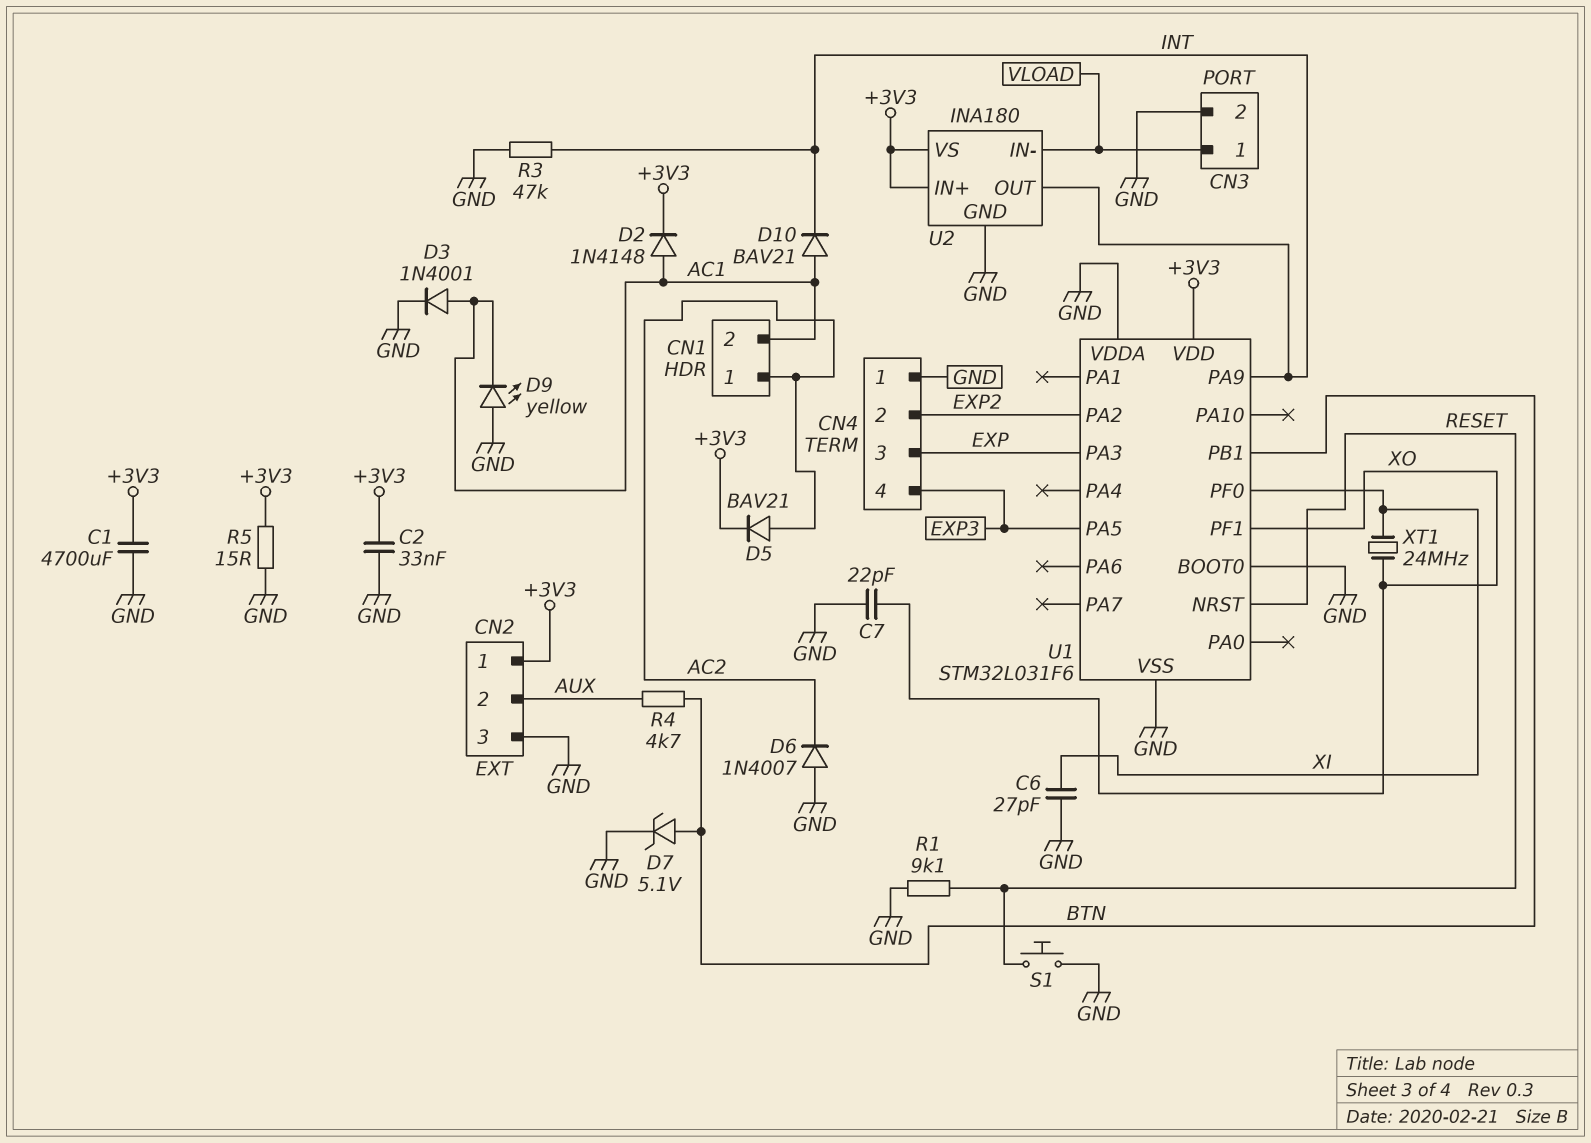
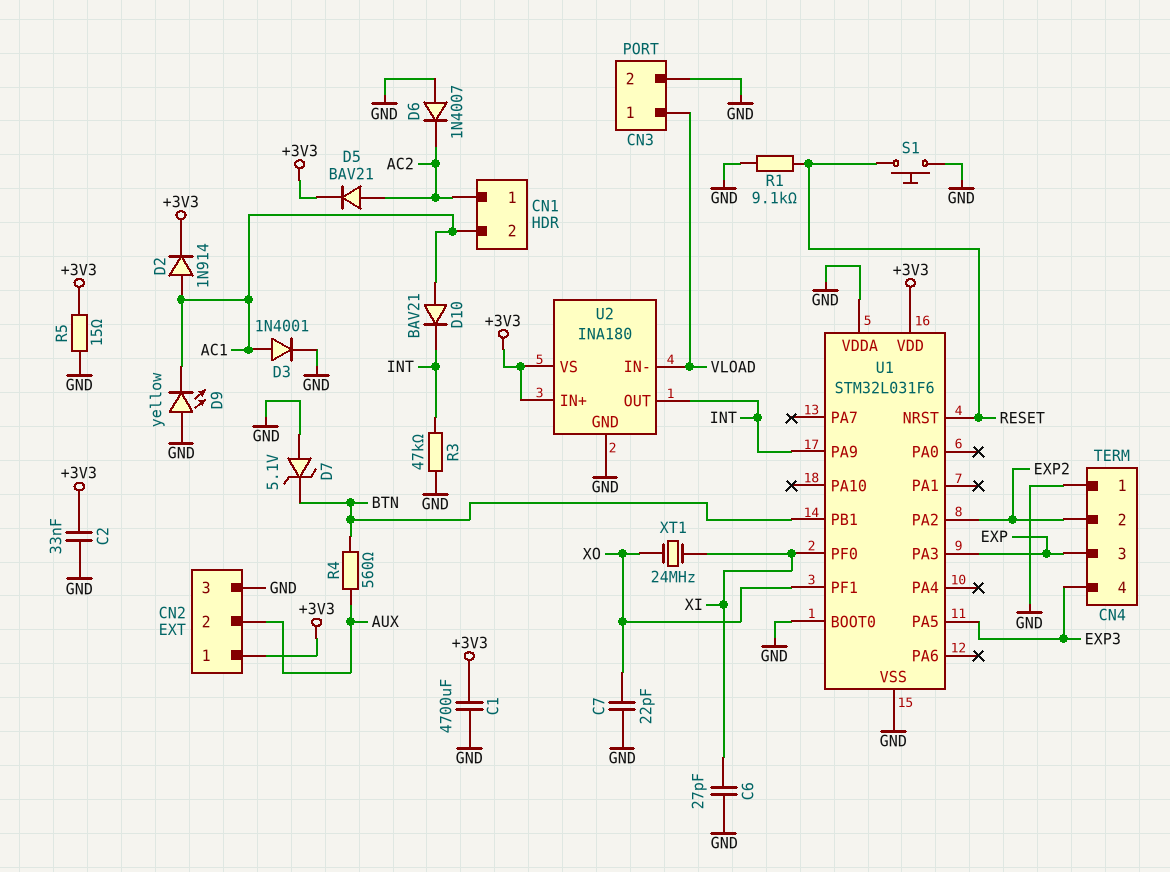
D2: diode 1N4148 (A AC1, K +3V3) -> diode 1N914 (A AC1, K +3V3)
D7: zener 5.1V (A BTN, K GND) -> zener 5.1V (A GND, K BTN)
R4: 4.7k (AUX, BTN) -> 560 (AUX, BTN)

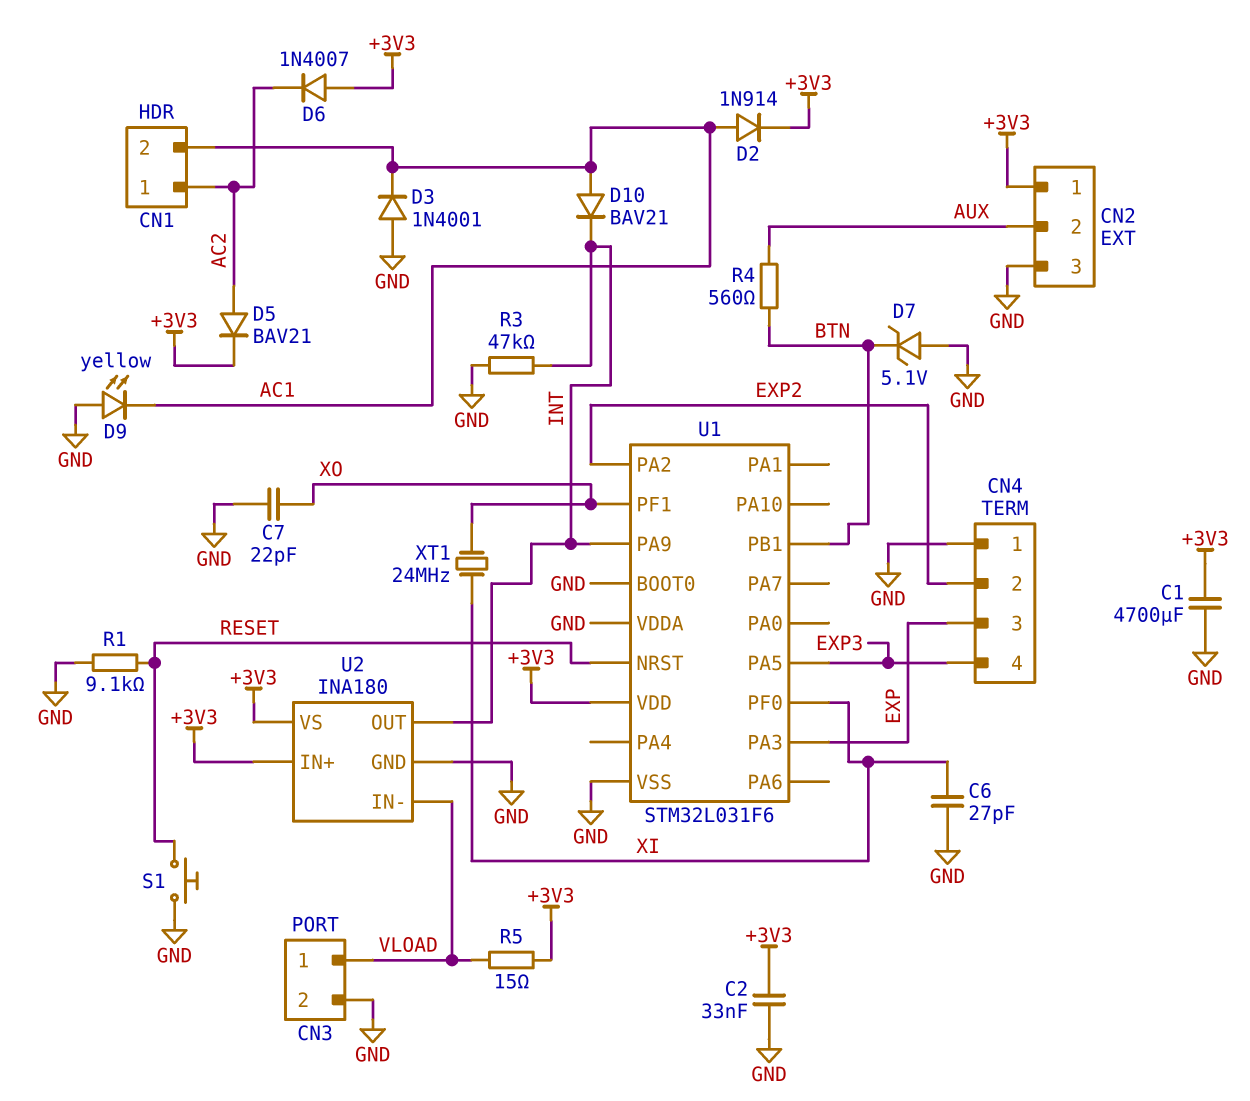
D3: diode 1N4001 (A AC1, K GND) -> diode 1N4001 (A GND, K AC1)
D6: diode 1N4007 (A GND, K AC2) -> diode 1N4007 (A +3V3, K AC2)
R5: 15 (+3V3, GND) -> 15 (+3V3, VLOAD)

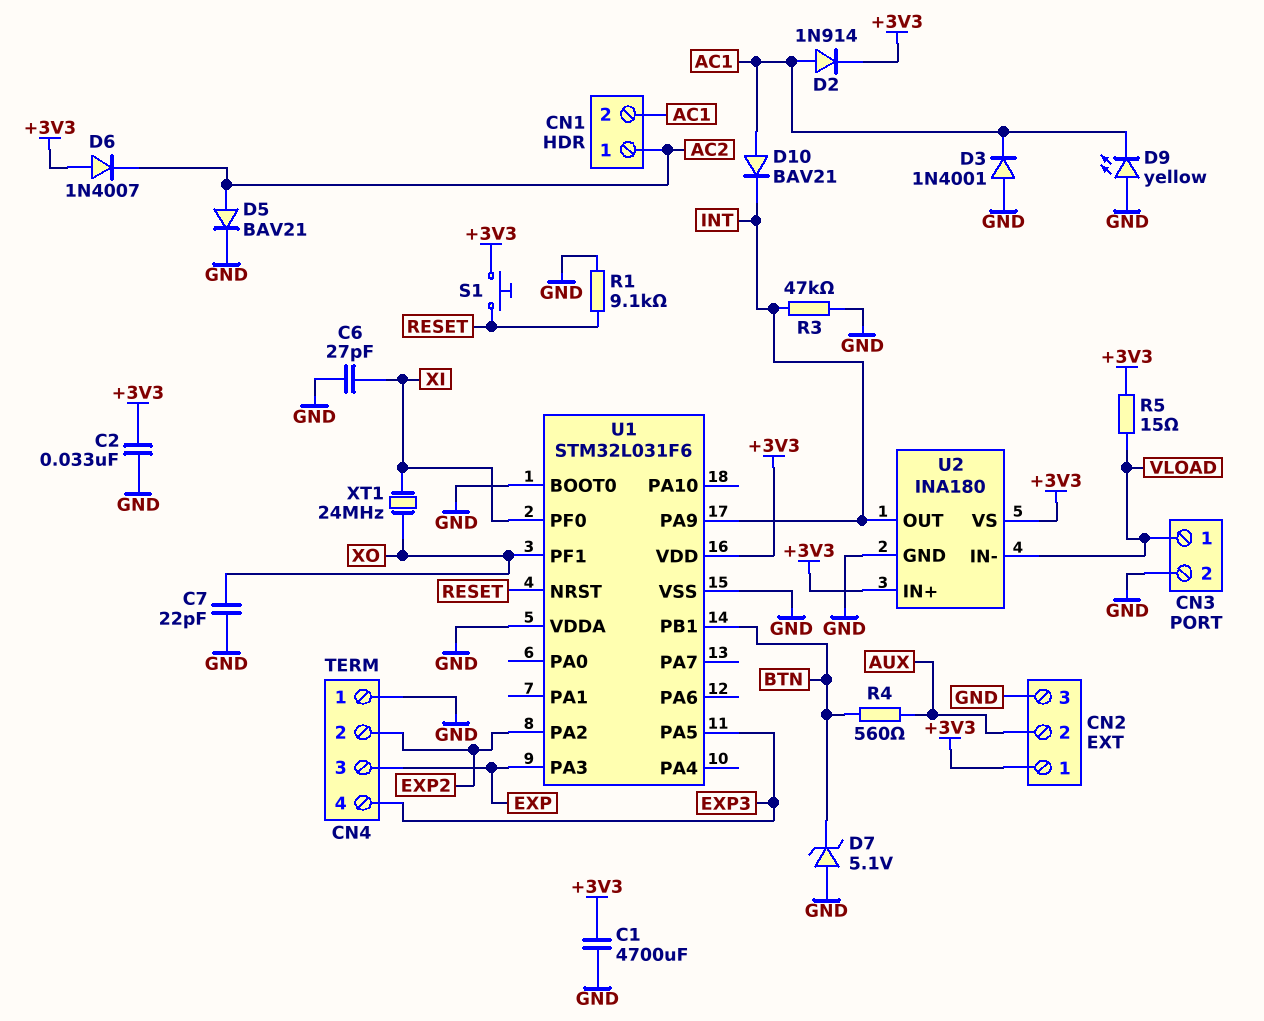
D5: diode BAV21 (A AC2, K +3V3) -> diode BAV21 (A AC2, K GND)
S1: button (GND, RESET) -> button (+3V3, RESET)

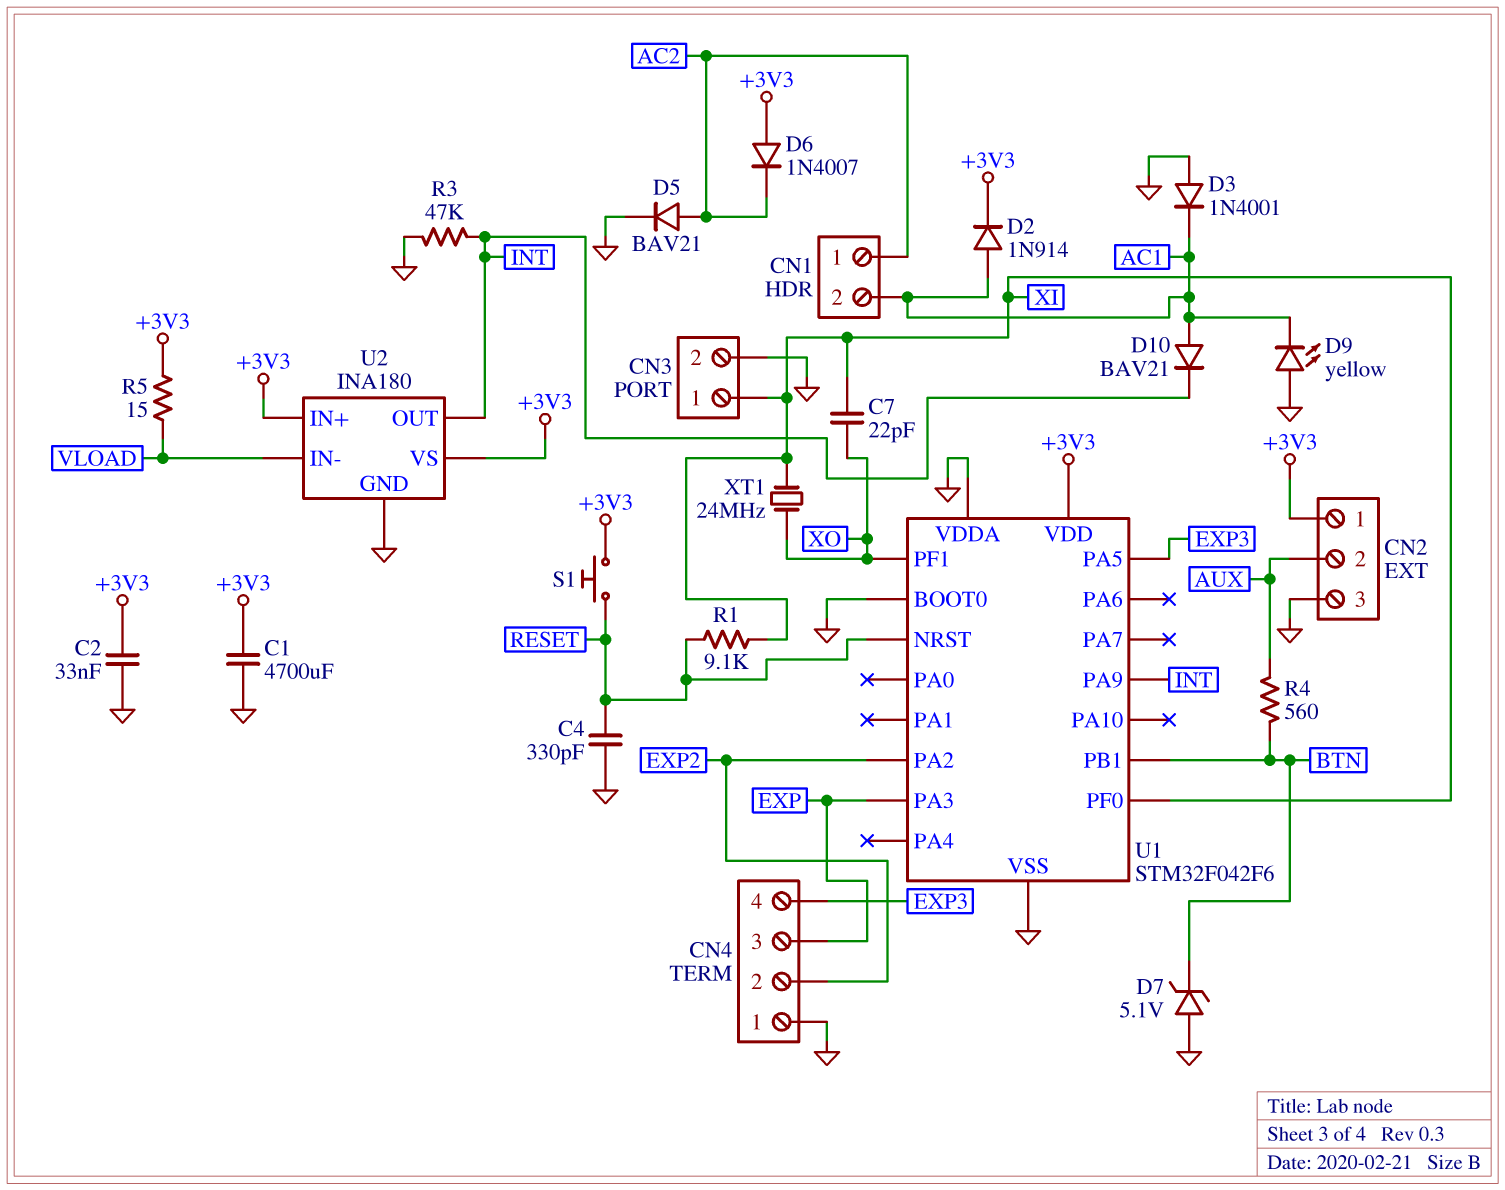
C4: none -> 330pF (GND, RESET)
C6: 27pF (GND, XI) -> none
C7: 22pF (GND, XO) -> 22pF (XI, XO)
CN3 pin 1: VLOAD -> XI
R1: 9.1k (GND, RESET) -> 9.1k (RESET, XI)
U1: STM32L031F6 -> STM32F042F6

